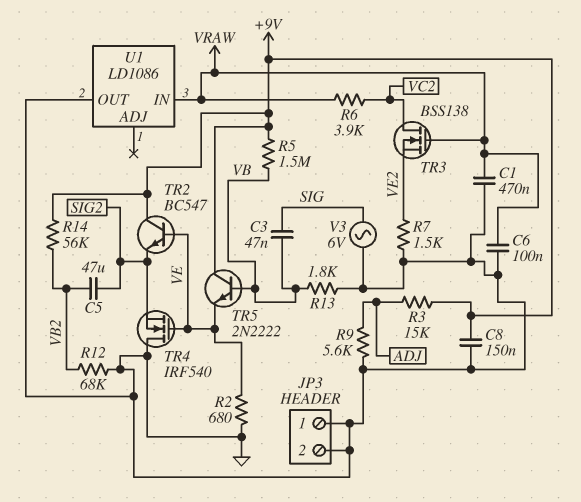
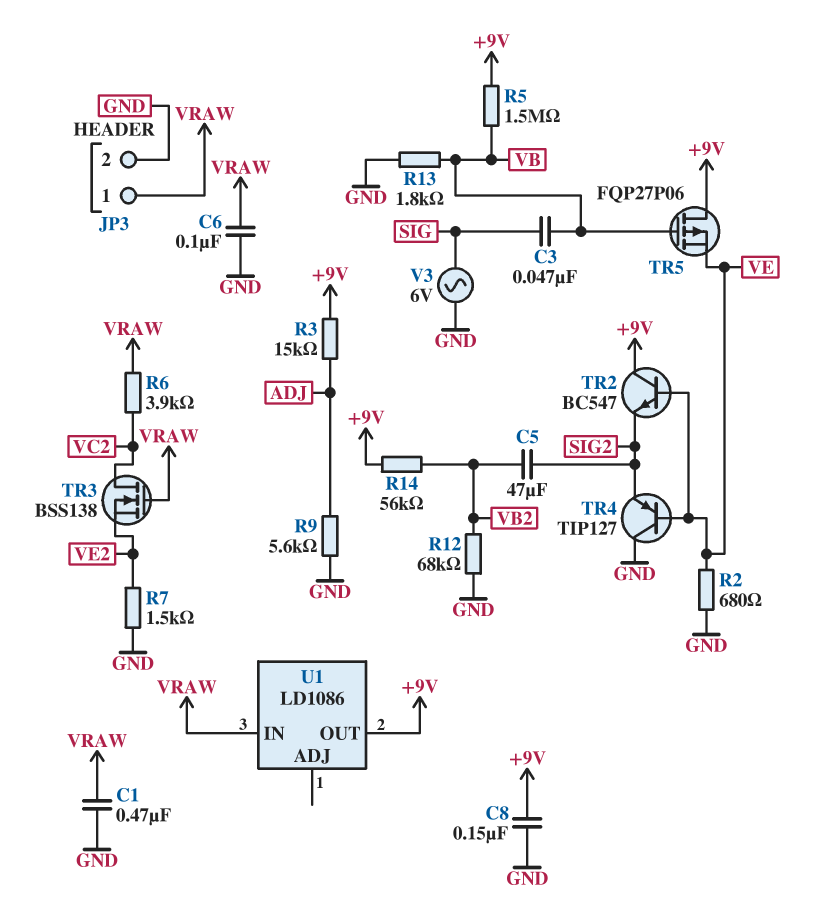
JP3 pin 1: GND -> VRAW
TR4: NMOS IRF540 (G VE, D GND, S SIG2) -> PNP TIP127 (B VE, C GND, E SIG2)
TR5: NPN 2N2222 (B VB, C +9V, E VE) -> PMOS FQP27P06 (G VB, D +9V, S VE)
U1 pin OUT: GND -> +9V

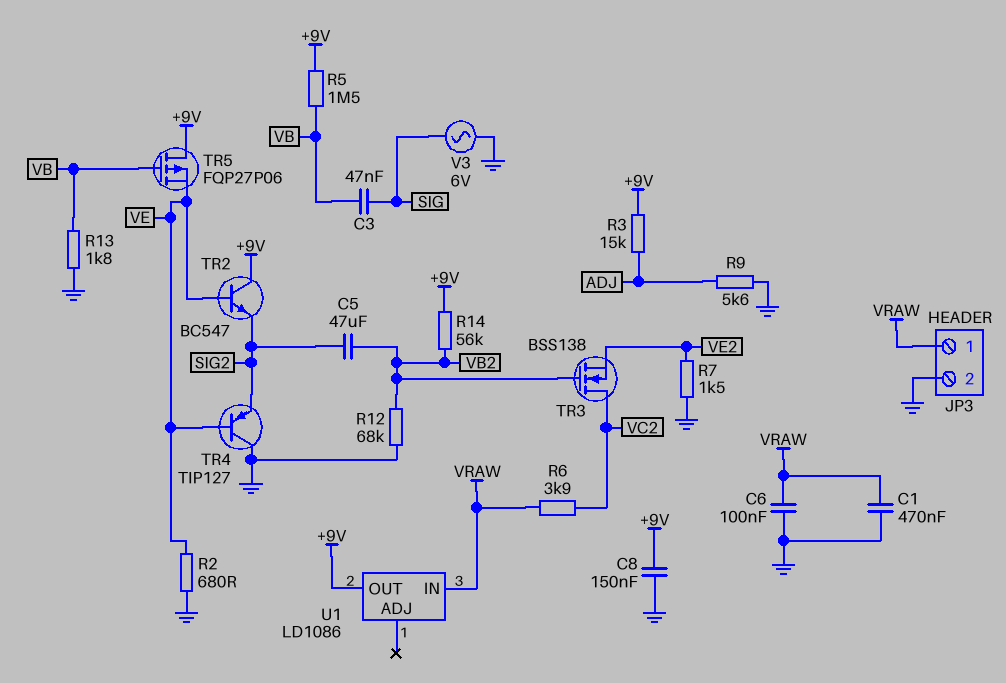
TR3: NMOS BSS138 (G VRAW, D VC2, S VE2) -> NMOS BSS138 (G VB2, D VC2, S VE2)

